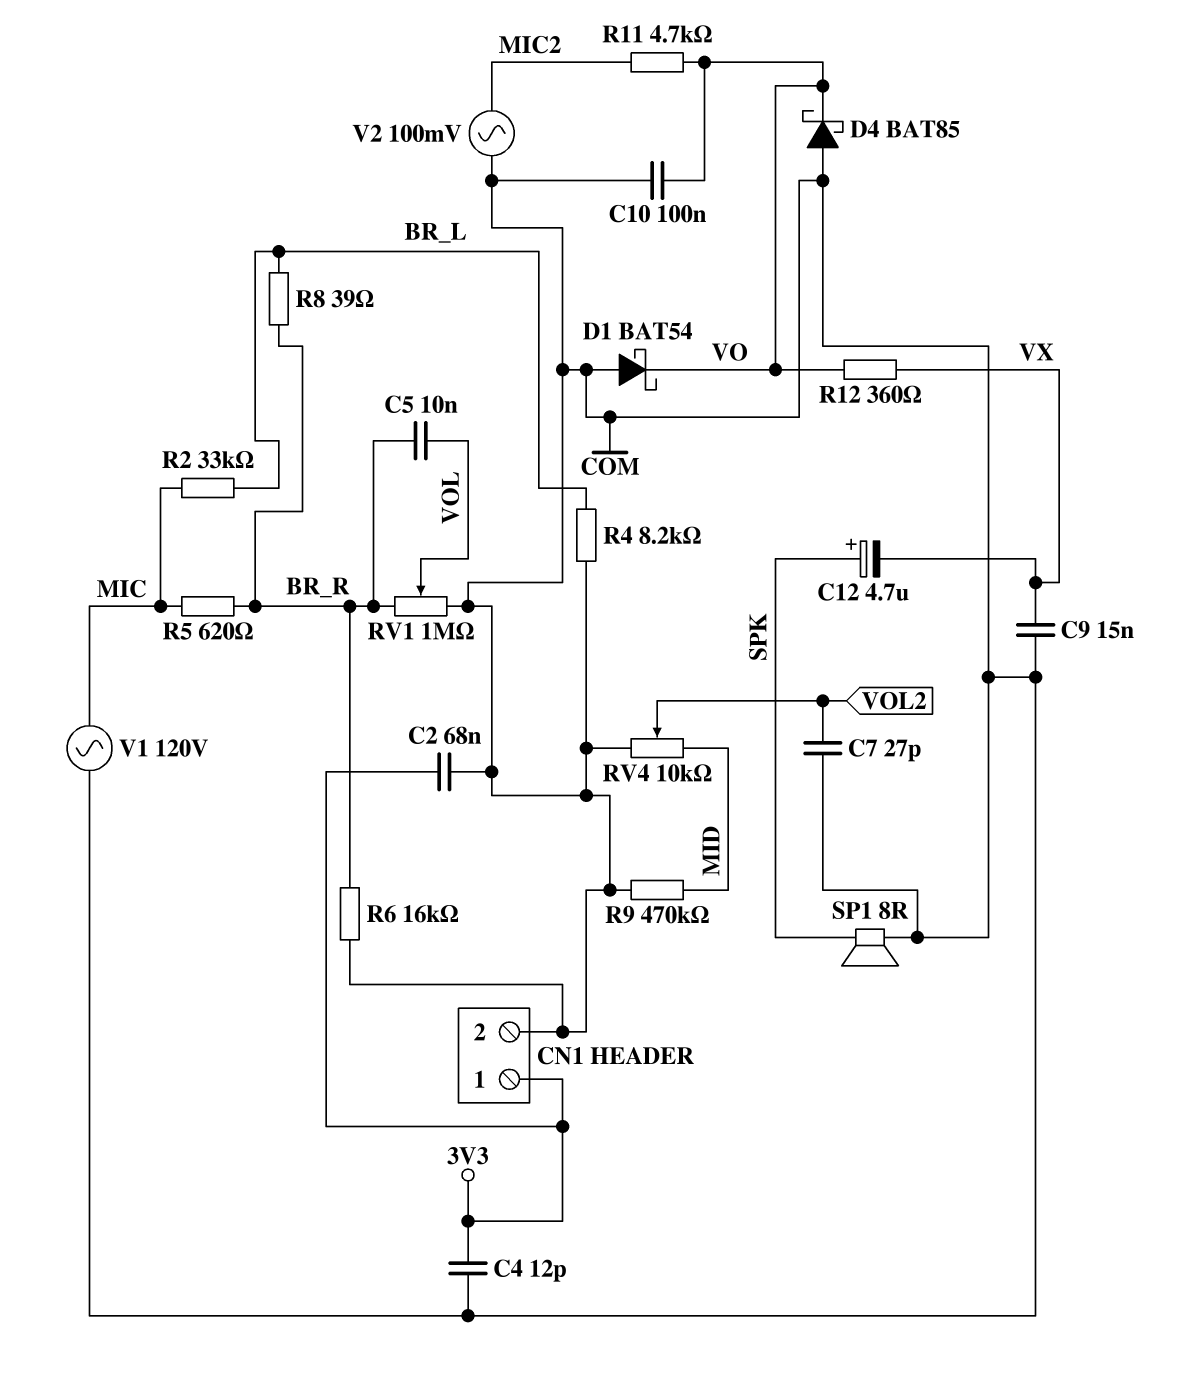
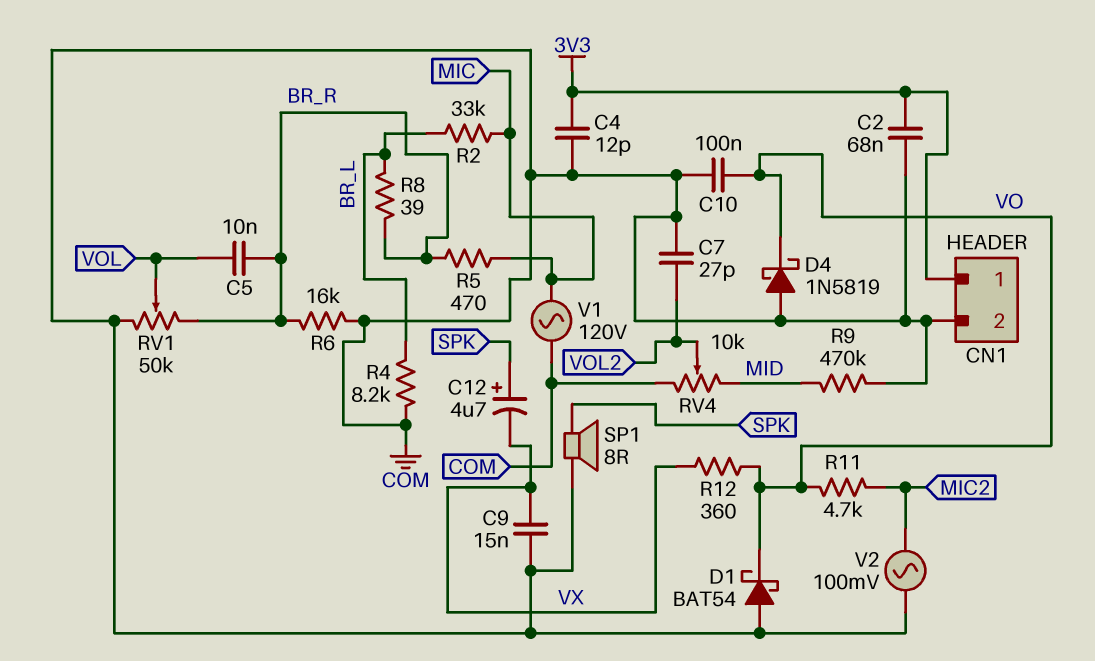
D4: schottky BAT85 (A COM, K VO) -> schottky 1N5819 (A COM, K VO)
R5: 620 (BR_R, MIC) -> 470 (BR_R, MIC)
RV1: 1M (BR_R, COM, wiper VOL) -> 50k (BR_R, COM, wiper VOL)

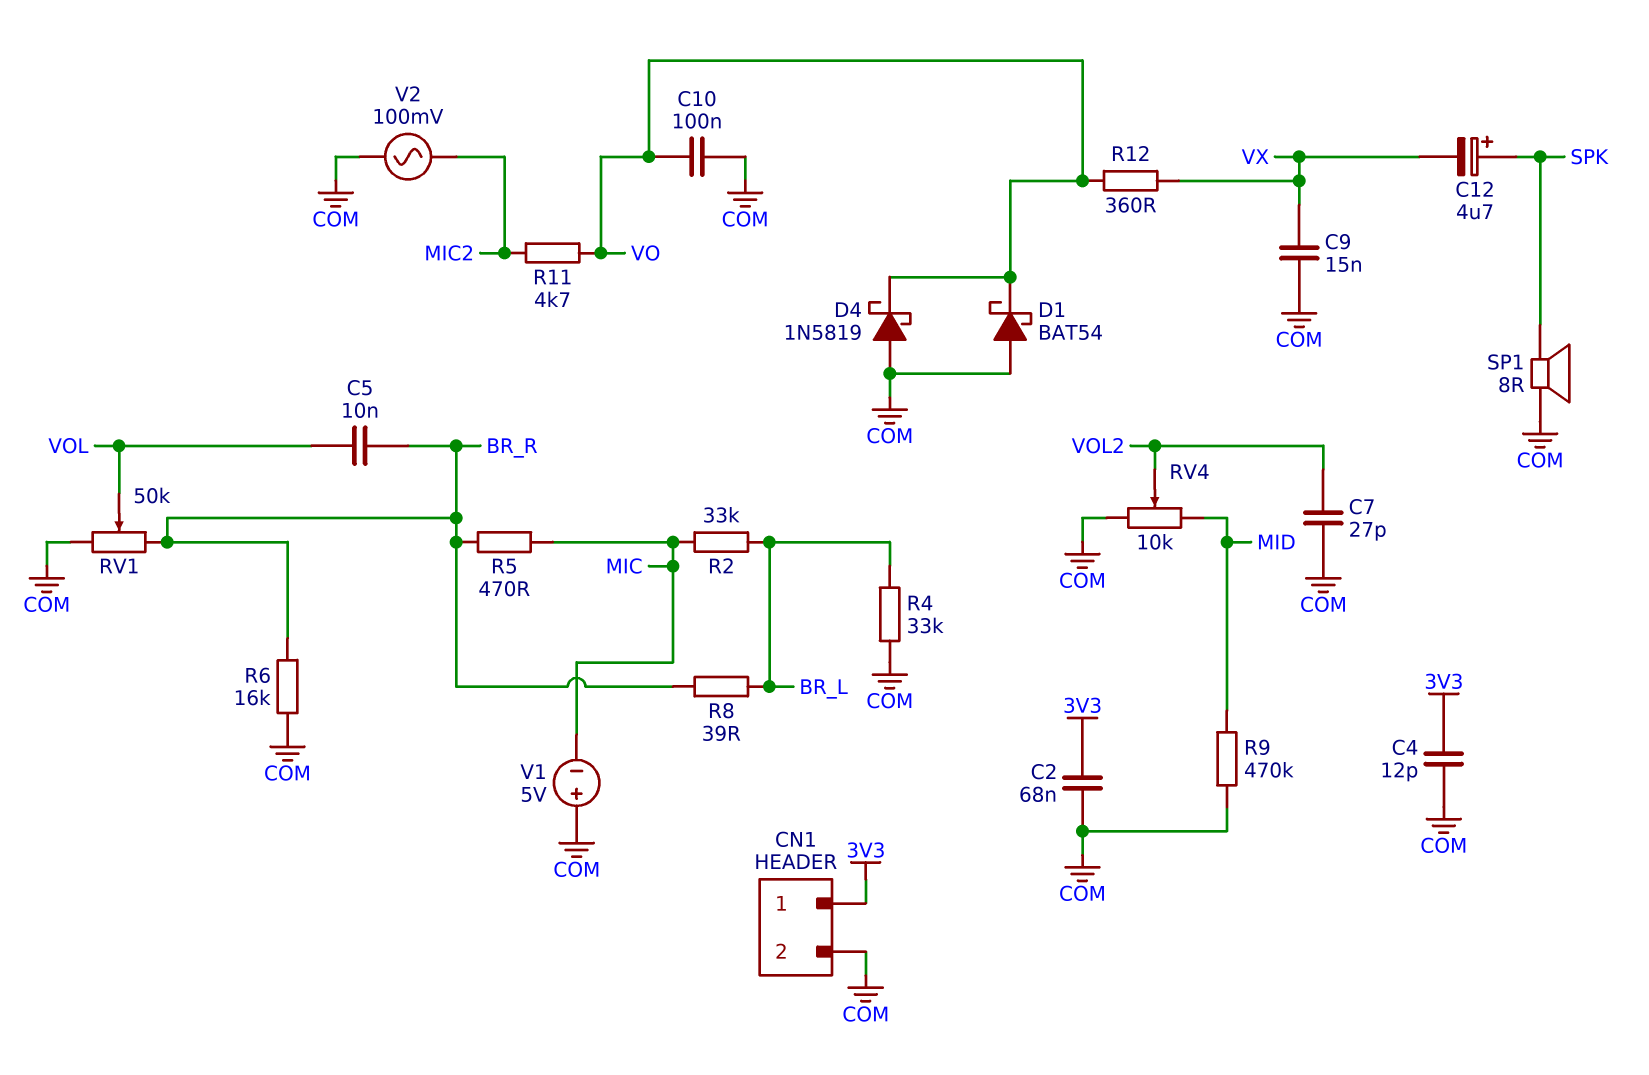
R4: 8.2k (BR_L, COM) -> 33k (BR_L, COM)
V1: AC 120V (COM, MIC) -> 5V (plus COM, minus MIC)

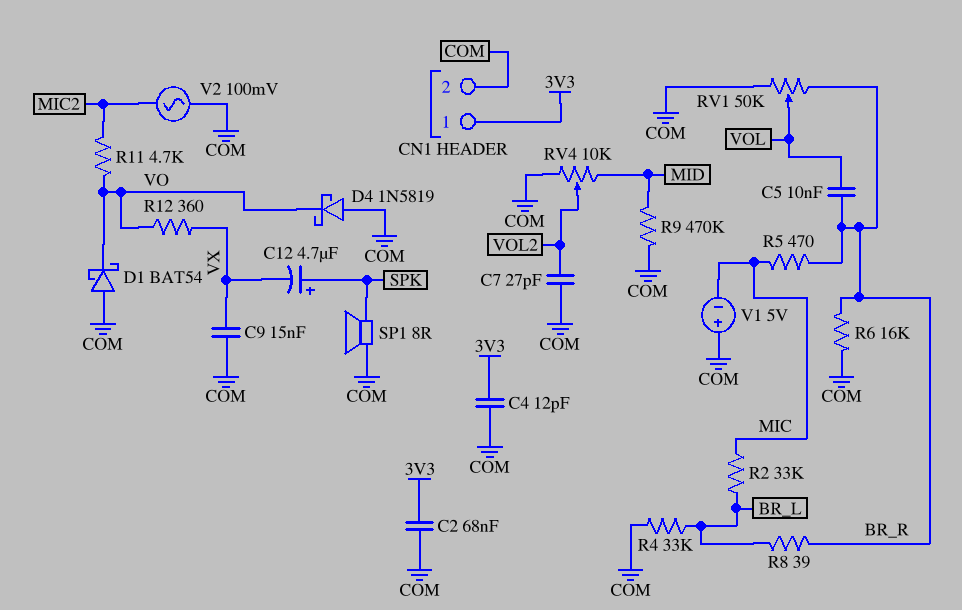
C10: 100nF (COM, VO) -> none

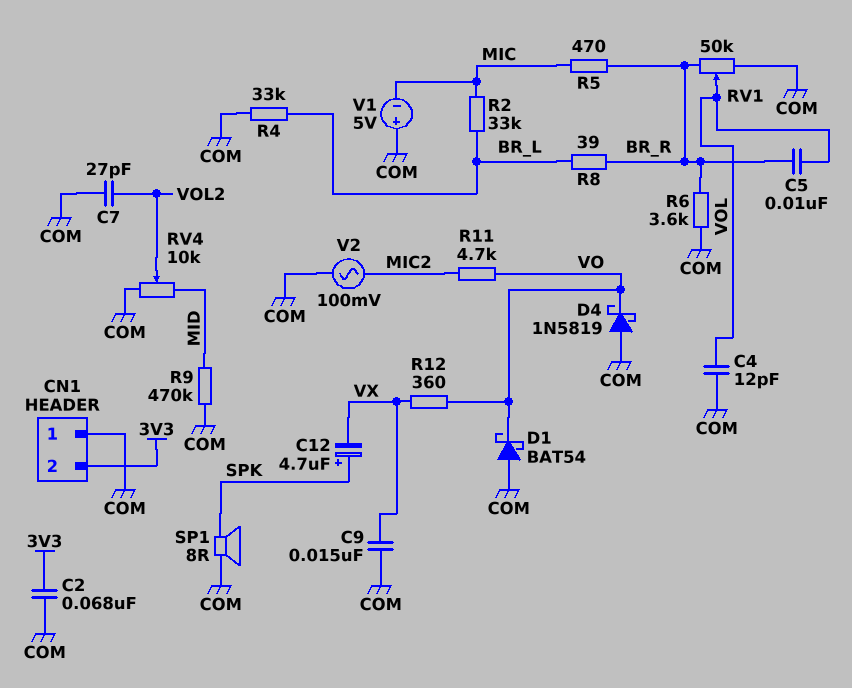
C4: 12pF (3V3, COM) -> 12pF (COM, VOL)
CN1 pin 1: 3V3 -> COM
CN1 pin 2: COM -> 3V3
R6: 16k (BR_R, COM) -> 3.6k (BR_R, COM)

